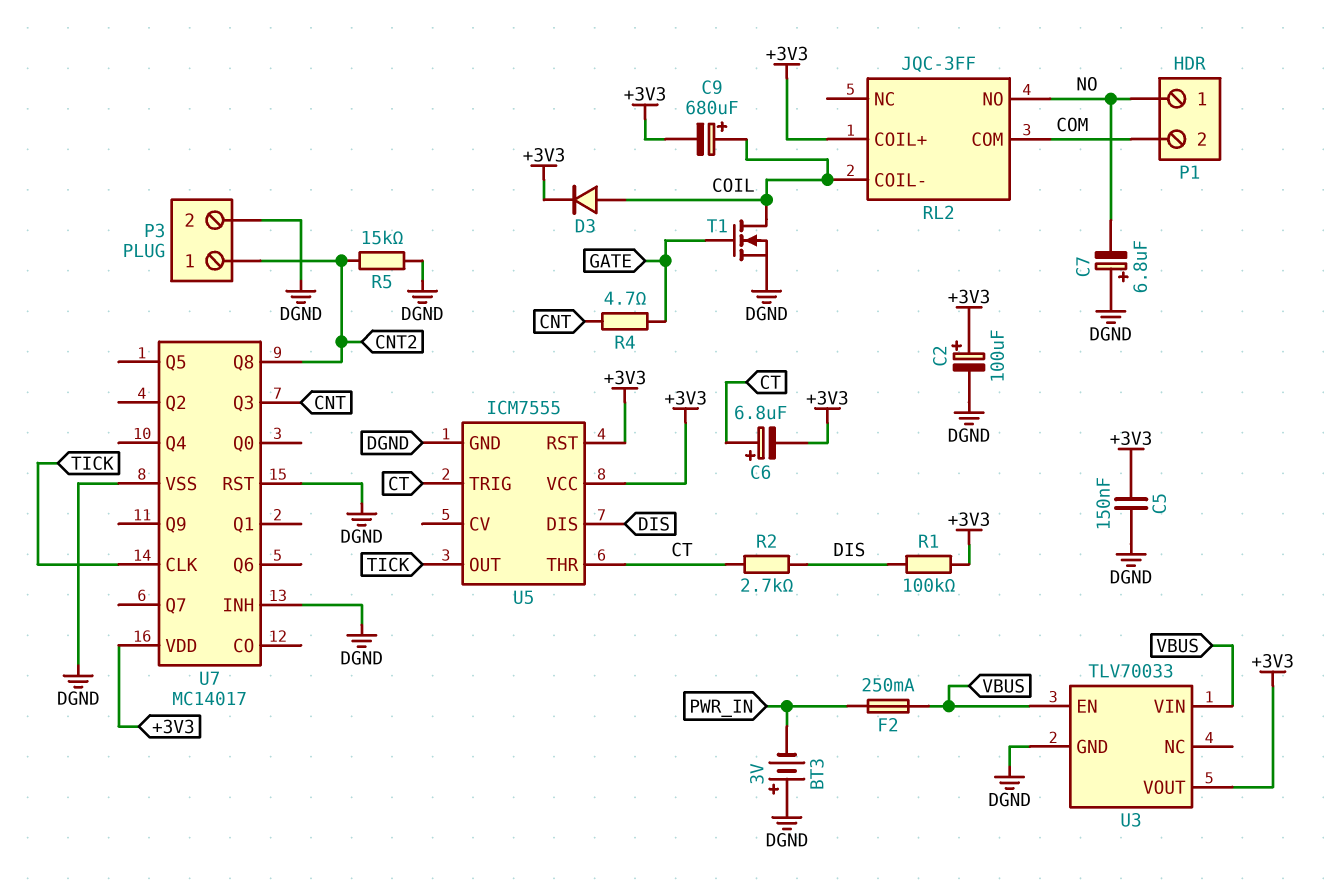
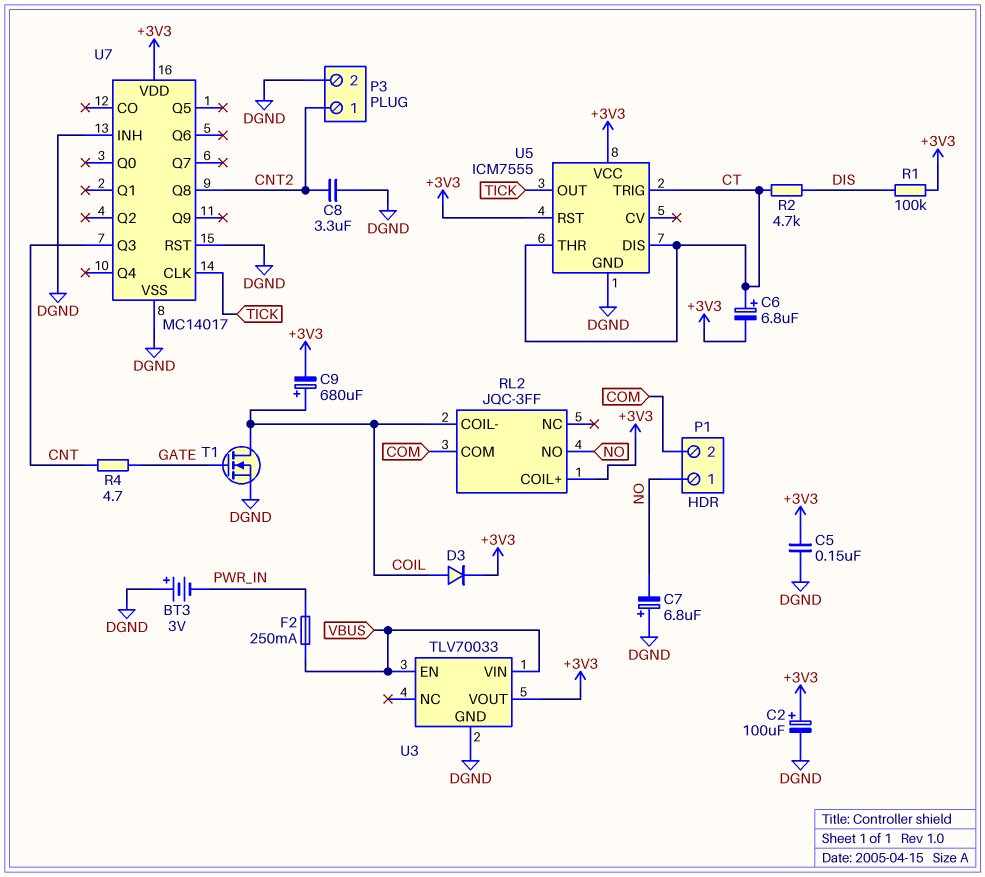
C8: none -> 3.3uF (CNT2, DGND)
R2: 2.7k (CT, DIS) -> 4.7k (CT, DIS)
R5: 15k (CNT2, DGND) -> none
U5 pin DIS: DIS -> CT

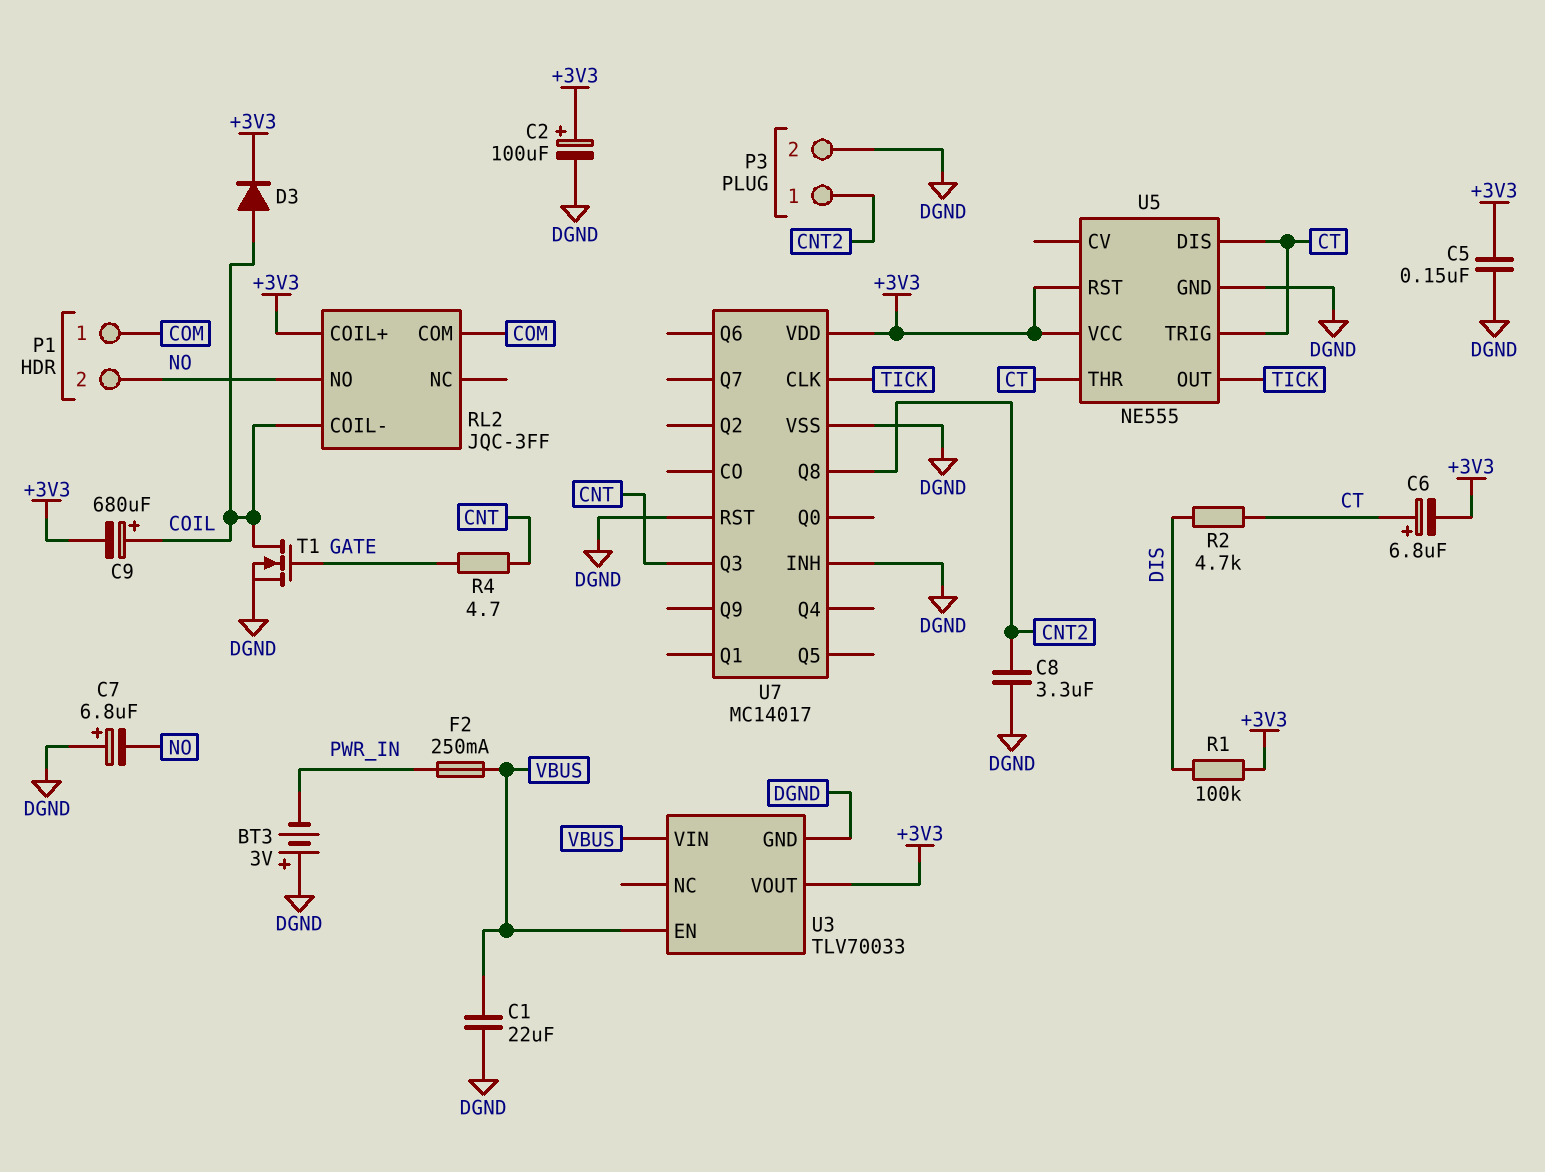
C1: none -> 22uF (DGND, VBUS)
P1 pin 1: NO -> COM
P1 pin 2: COM -> NO
U5: ICM7555 -> NE555

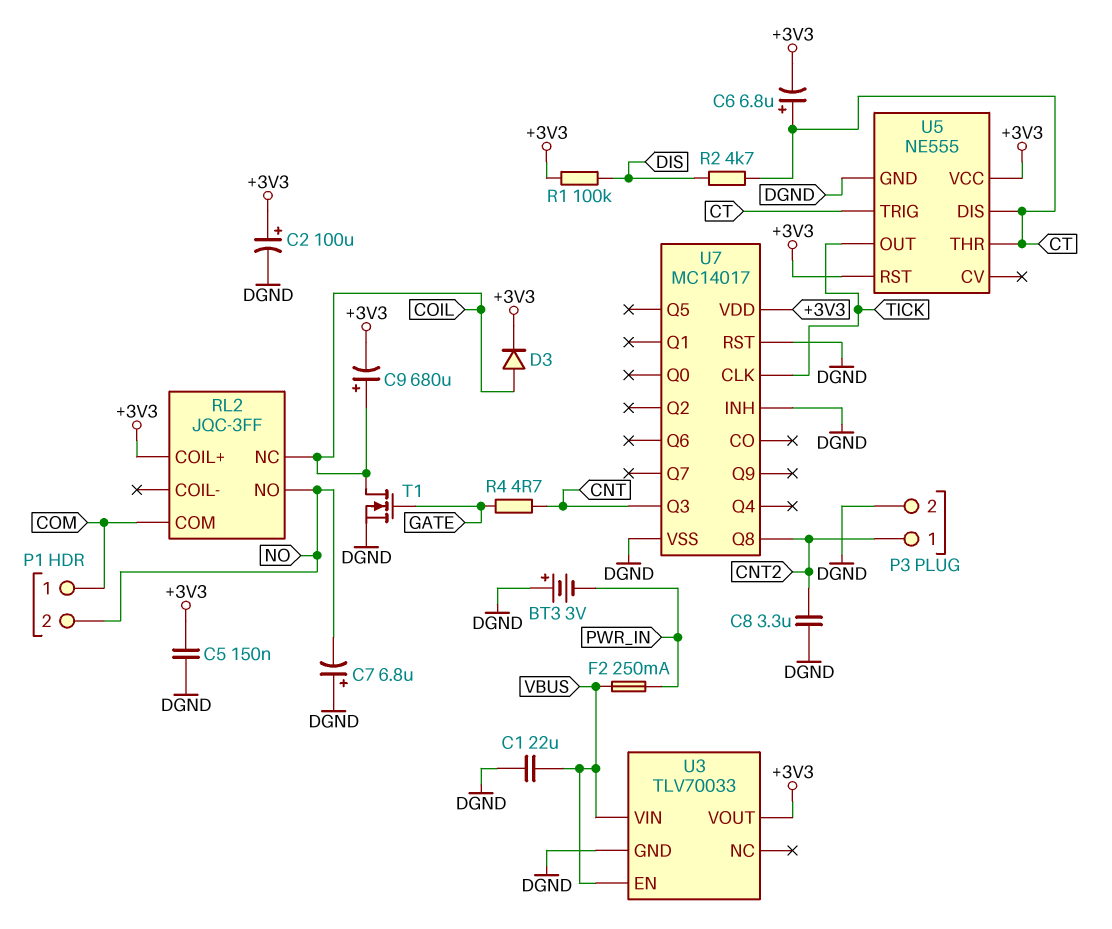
RL2 pin COIL-: COIL -> none
RL2 pin NC: none -> COIL

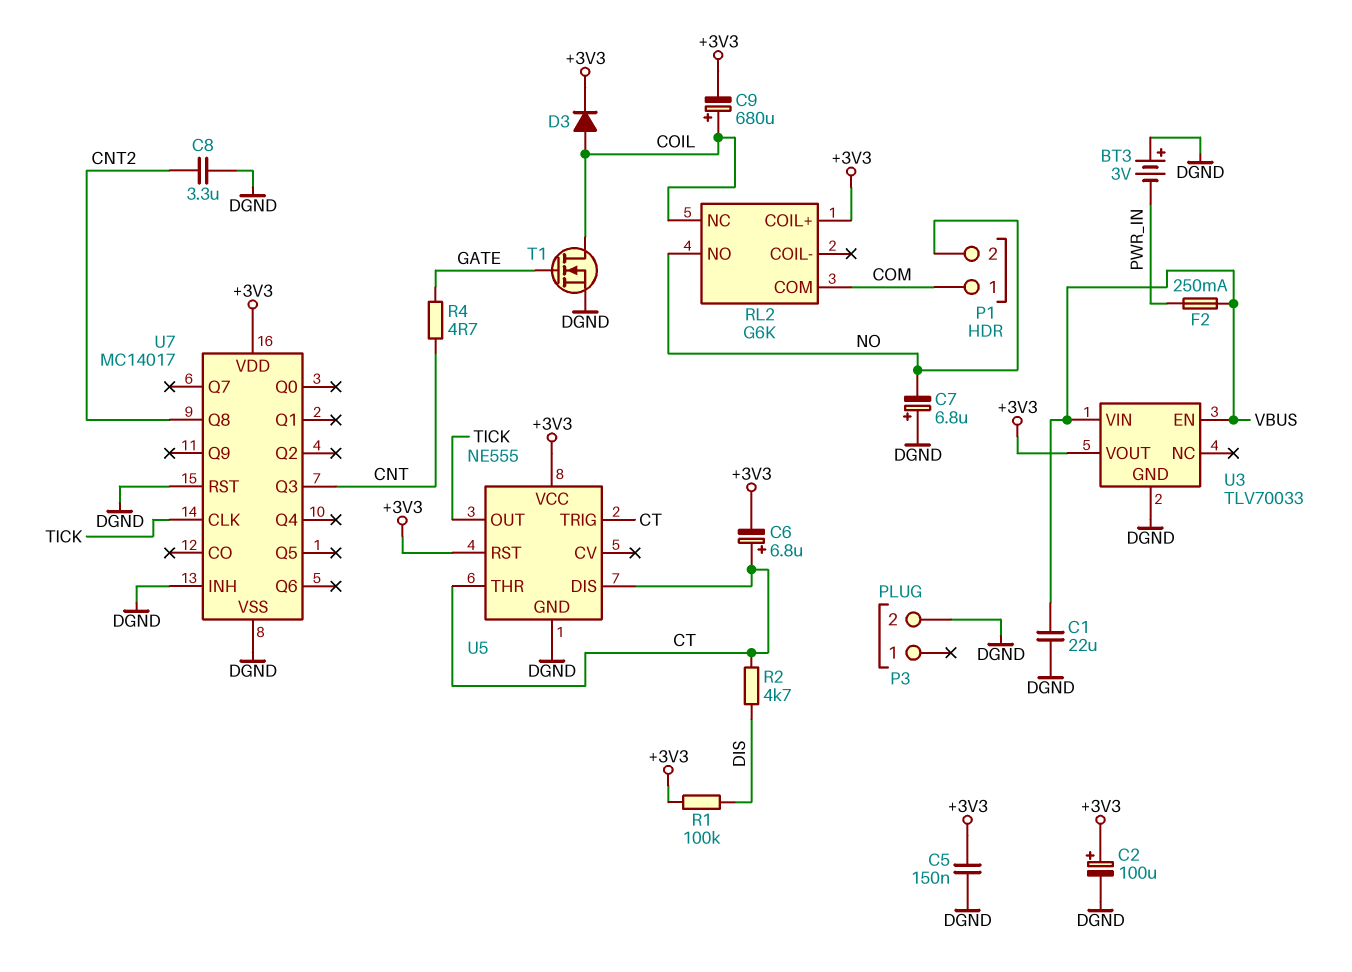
P3 pin 1: CNT2 -> none
RL2: JQC-3FF -> G6K

